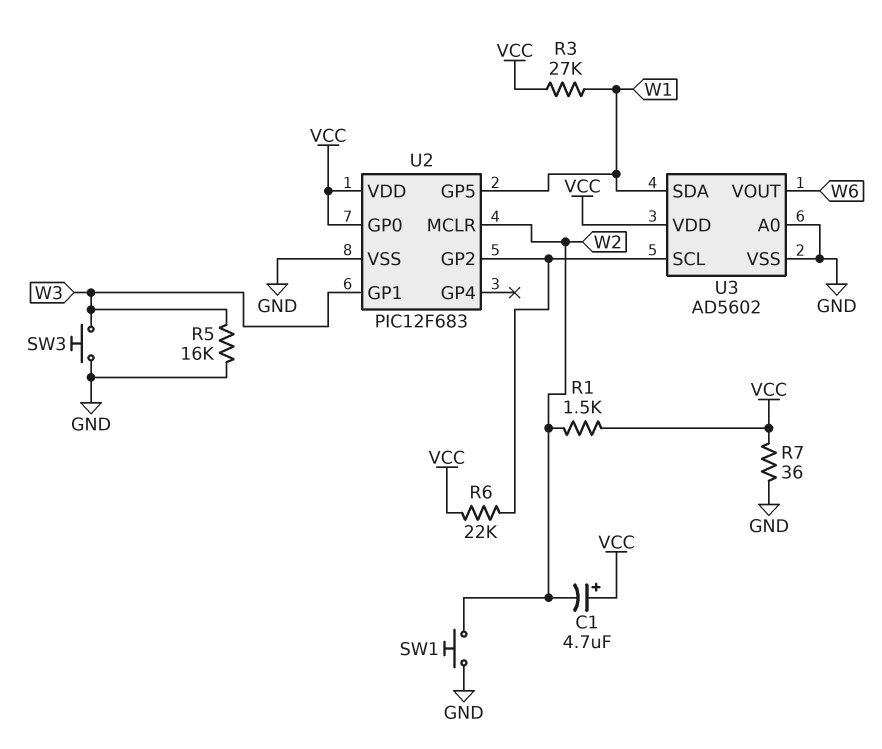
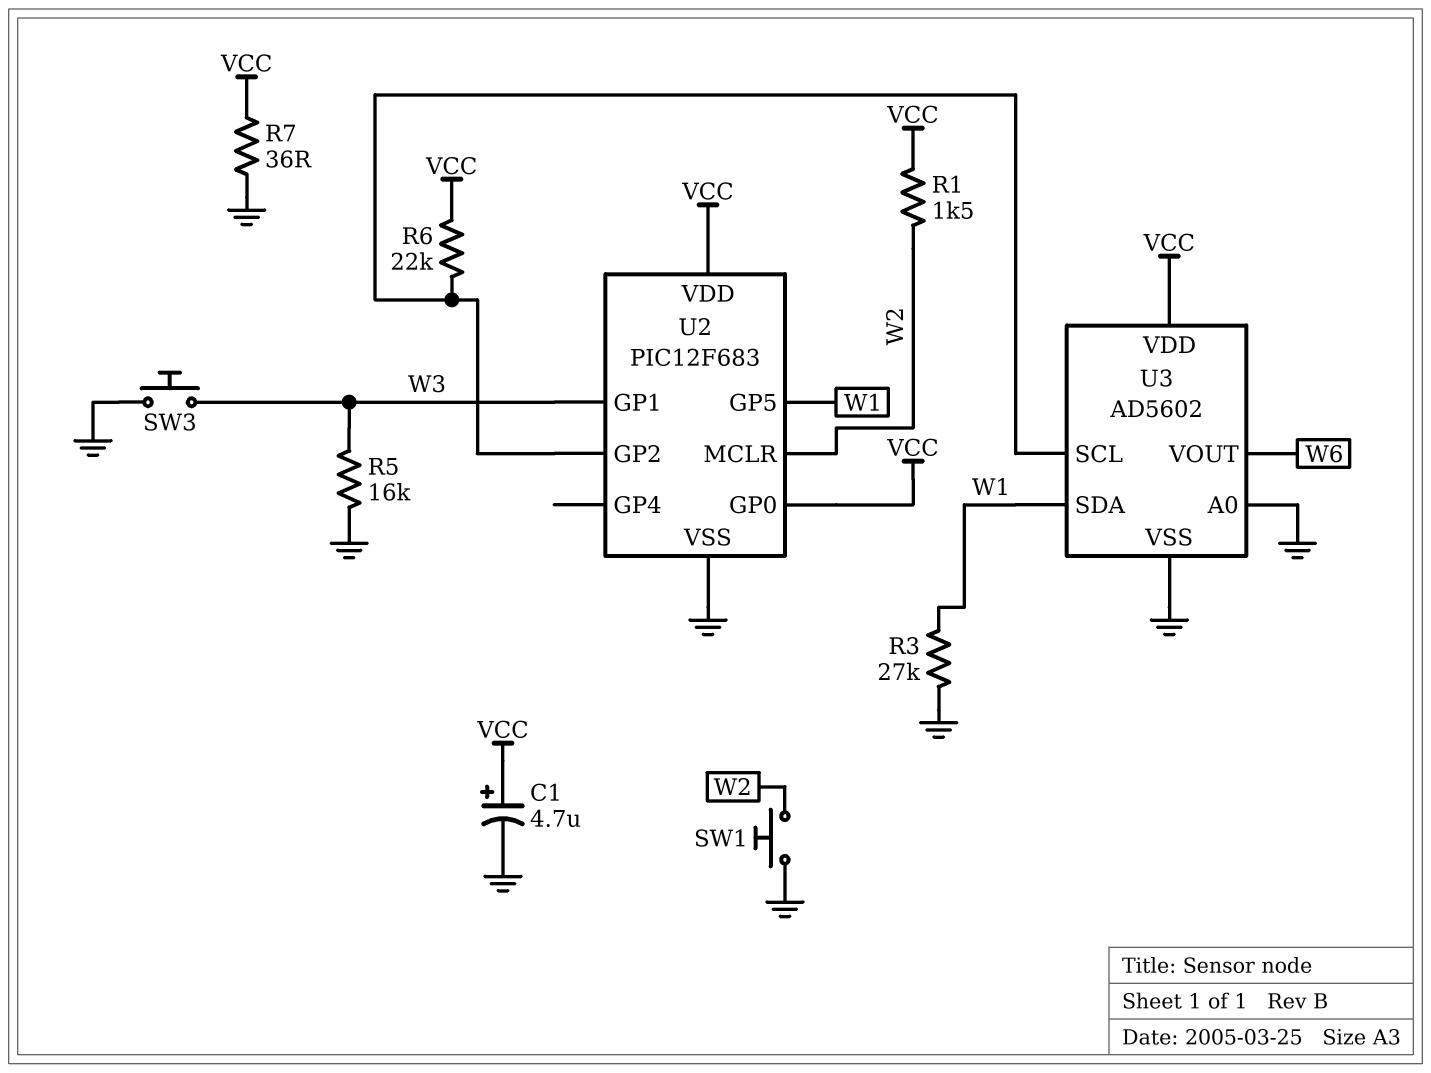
C1: 4.7uF (plus VCC, minus W2) -> 4.7uF (plus VCC, minus GND)
R3: 27k (VCC, W1) -> 27k (GND, W1)

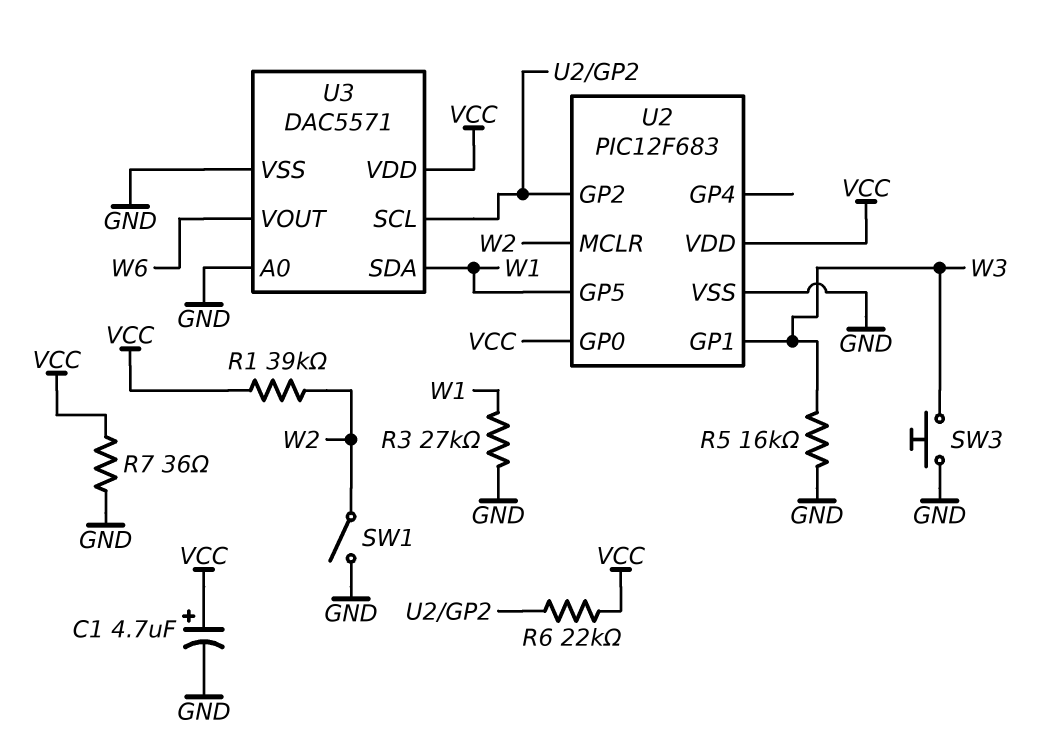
R1: 1.5k (VCC, W2) -> 39k (VCC, W2)
SW1: button (GND, W2) -> switch (GND, W2)
U3: AD5602 -> DAC5571

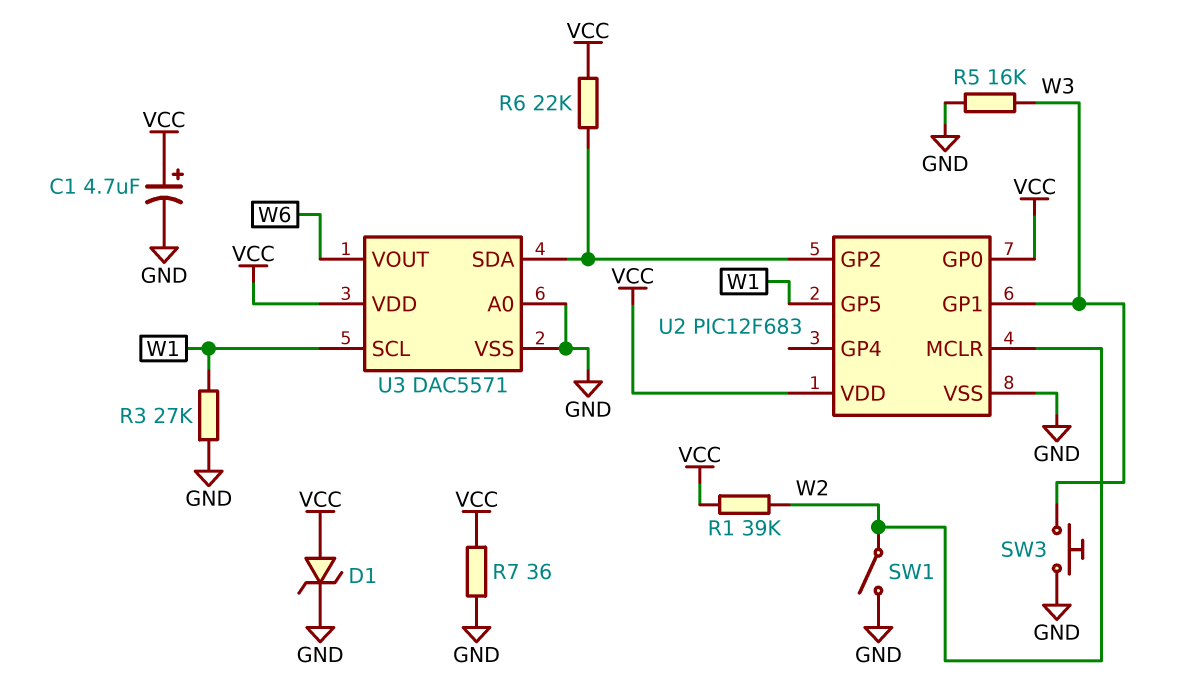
D1: none -> zener (A VCC, K GND)
U3 pin SCL: U2/GP2 -> W1
U3 pin SDA: W1 -> U2/GP2

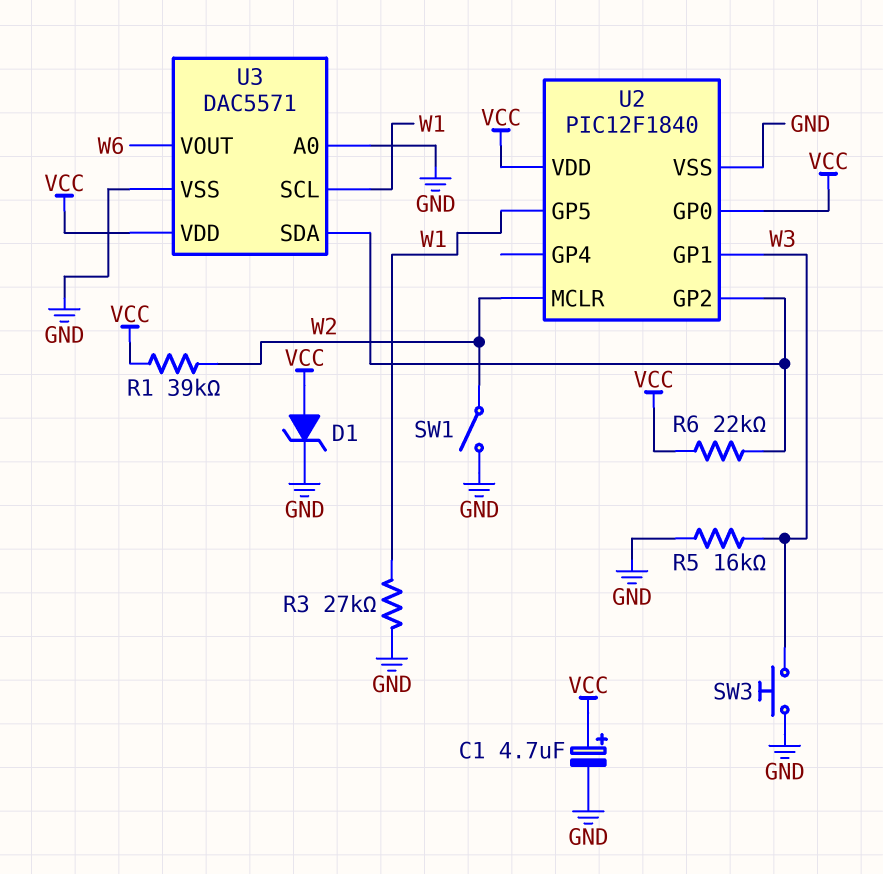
R7: 36 (GND, VCC) -> none
U2: PIC12F683 -> PIC12F1840

